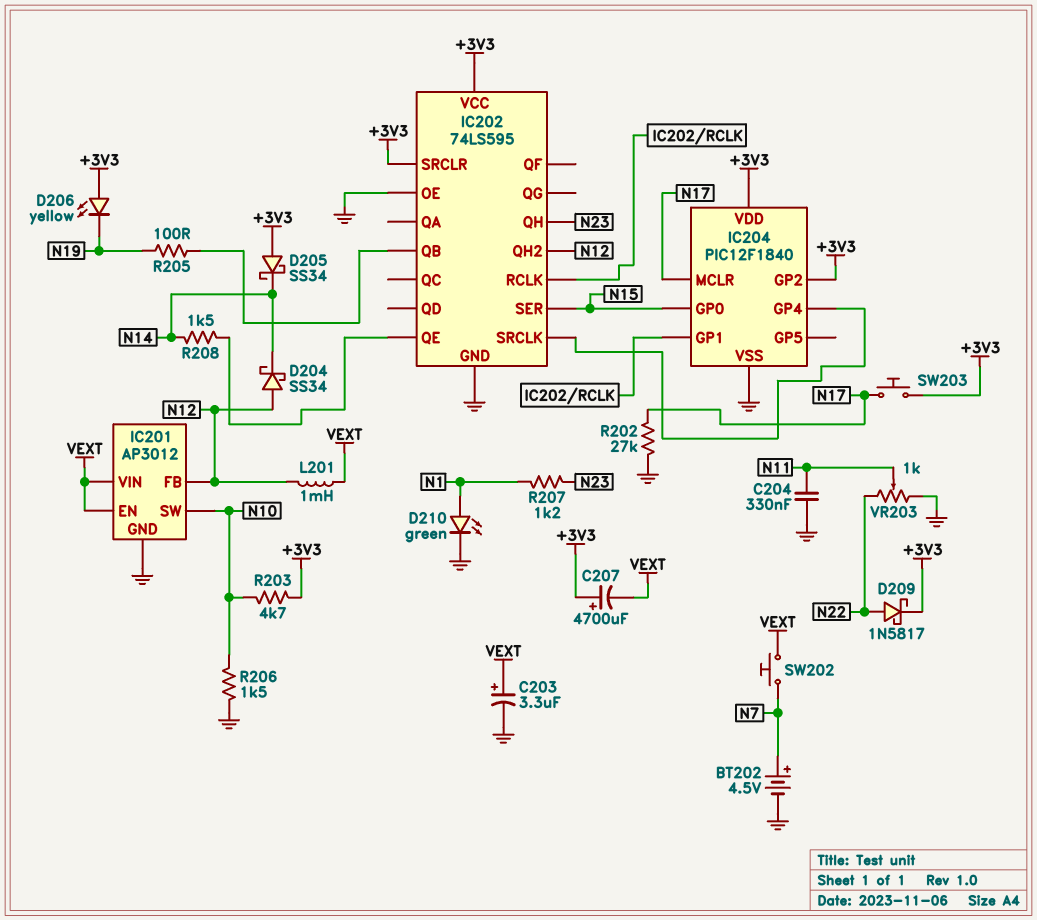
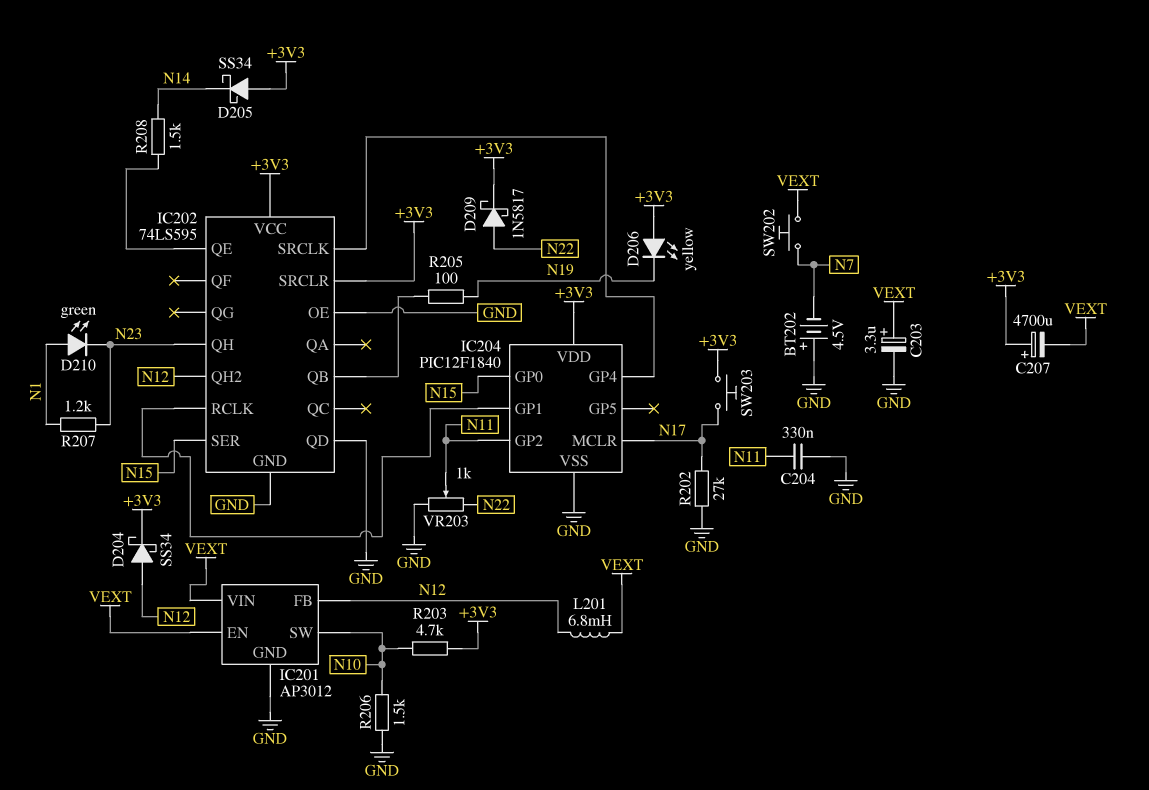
BT202: 4.5V (plus N7, minus GND) -> 4.5V (plus GND, minus N7)
D204: schottky SS34 (A N12, K N14) -> schottky SS34 (A N12, K +3V3)
D210: LED green (A N1, K GND) -> LED green (A N1, K N23)
IC202 pin QD: none -> GND
IC204 pin GP2: +3V3 -> N11
L201: 1mH (N12, VEXT) -> 6.8mH (N12, VEXT)

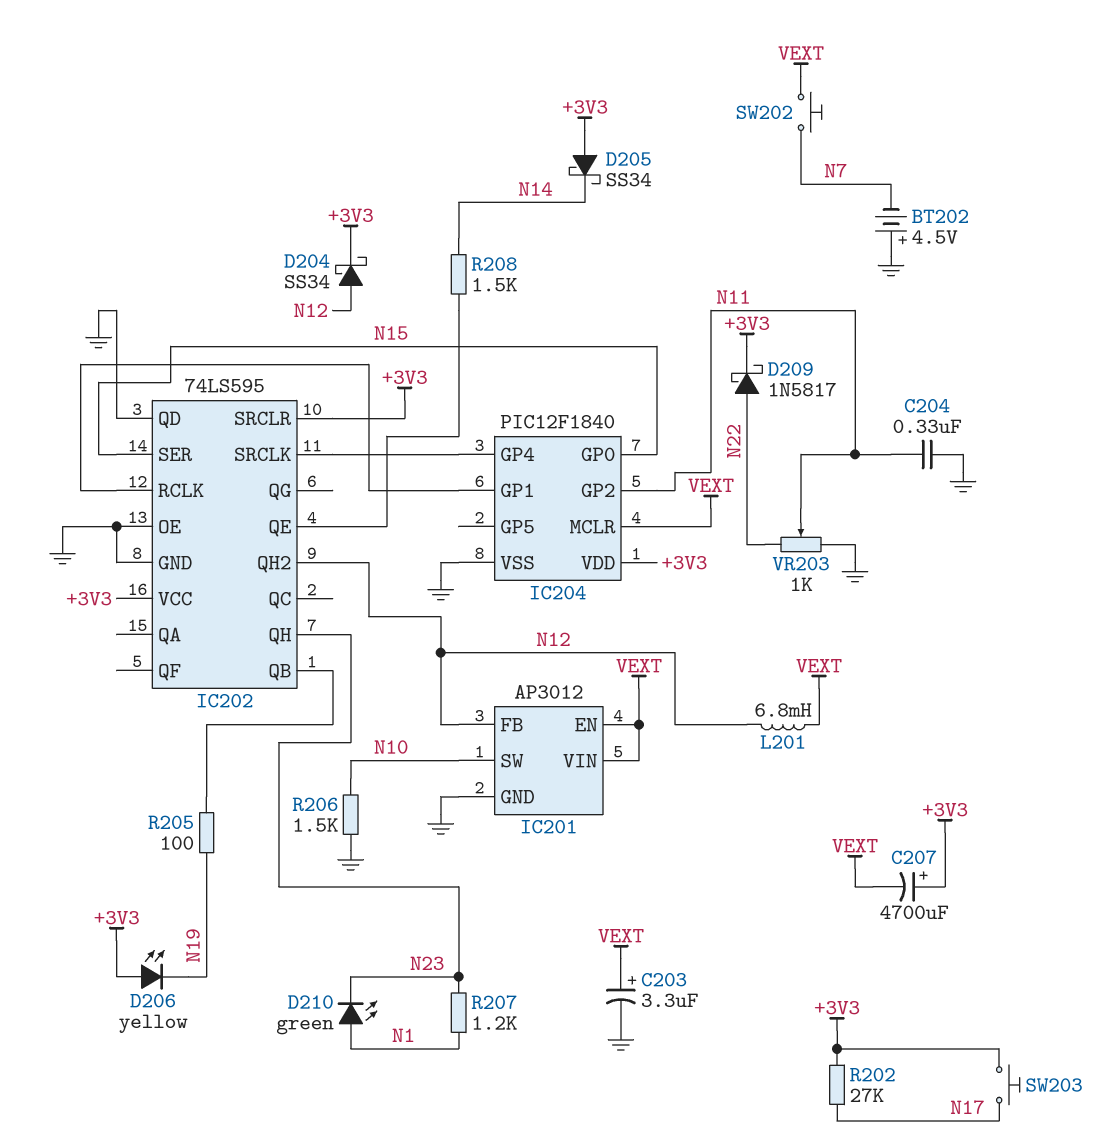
IC204 pin MCLR: N17 -> VEXT
R202: 27k (GND, N17) -> 27k (+3V3, N17)
R203: 4.7k (+3V3, N10) -> none

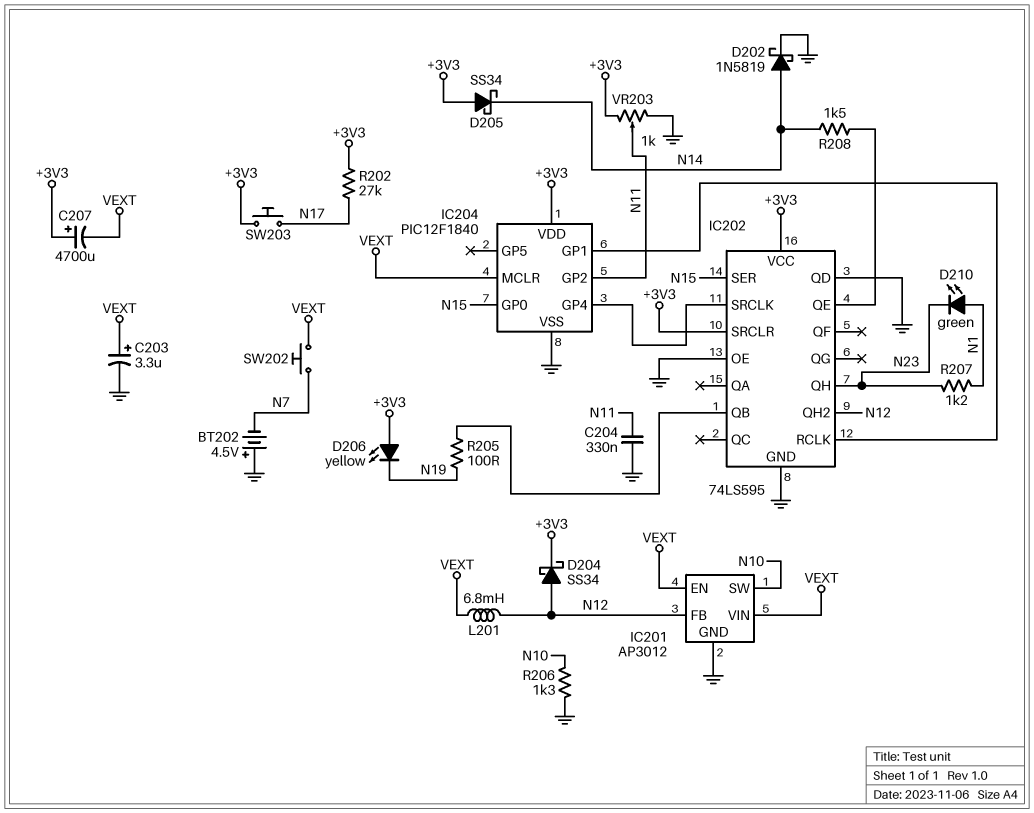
D202: none -> schottky 1N5819 (A N14, K GND)
D209: schottky 1N5817 (A N22, K +3V3) -> none
R206: 1.5k (GND, N10) -> 1.3k (GND, N10)
VR203: 1k (GND, N22, wiper N11) -> 1k (+3V3, GND, wiper N11)

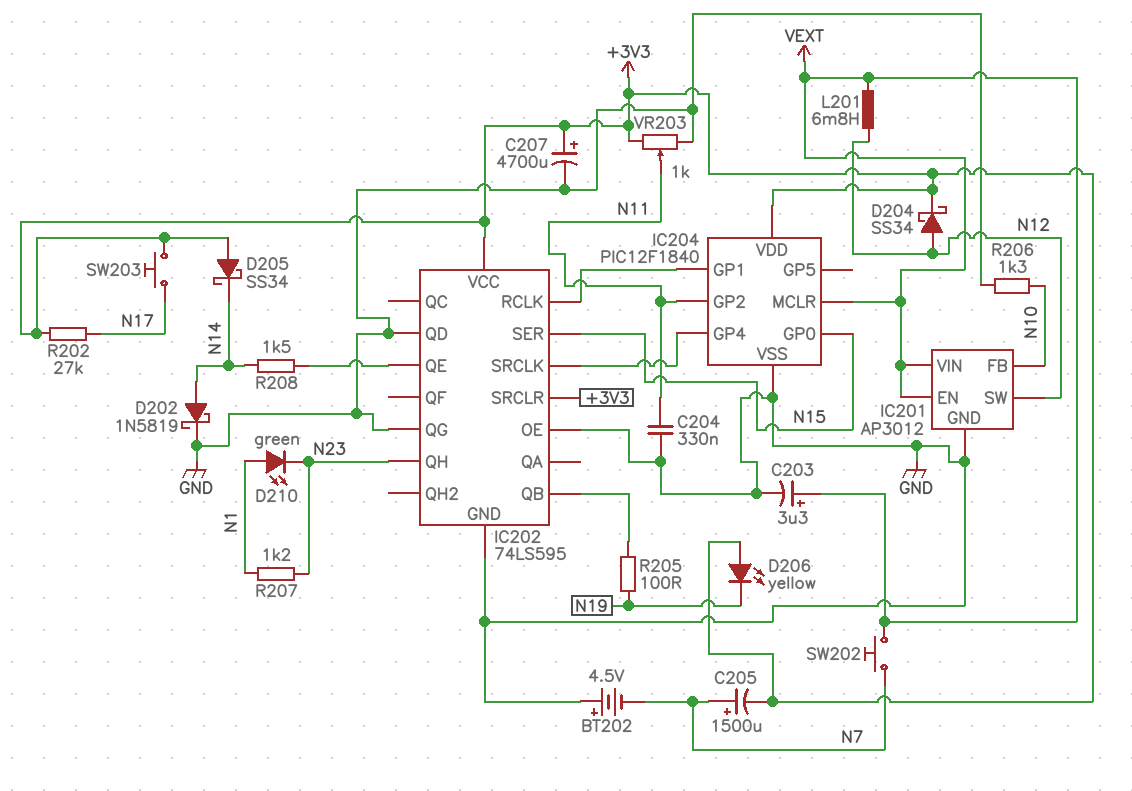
C205: none -> 1500uF (plus N7, minus +3V3)
C207: 4700uF (plus +3V3, minus VEXT) -> 4700uF (plus +3V3, minus GND)
IC201 pin FB: N12 -> N10
IC201 pin SW: N10 -> N12
IC202 pin QG: none -> GND
IC202 pin QH2: N12 -> none

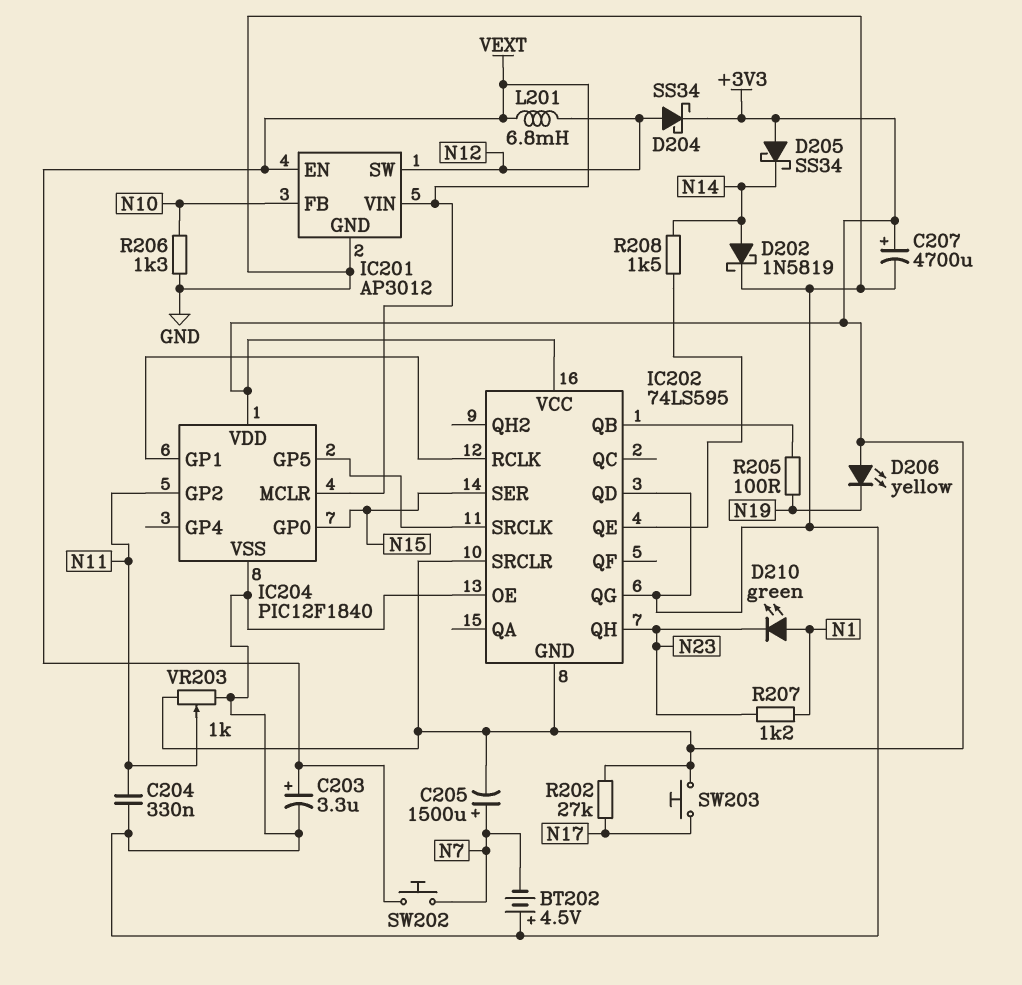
IC202 pin GND: GND -> +3V3
IC204 pin GP4: IC202/SRCLK -> none
IC204 pin GP5: none -> IC202/SRCLK

